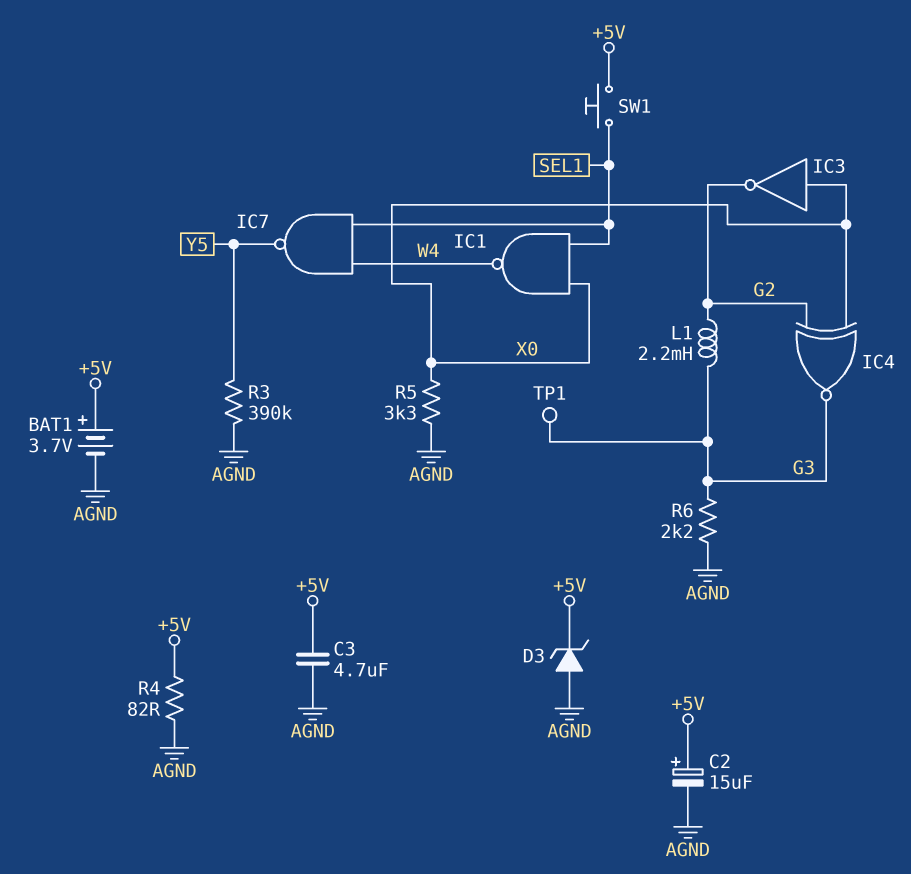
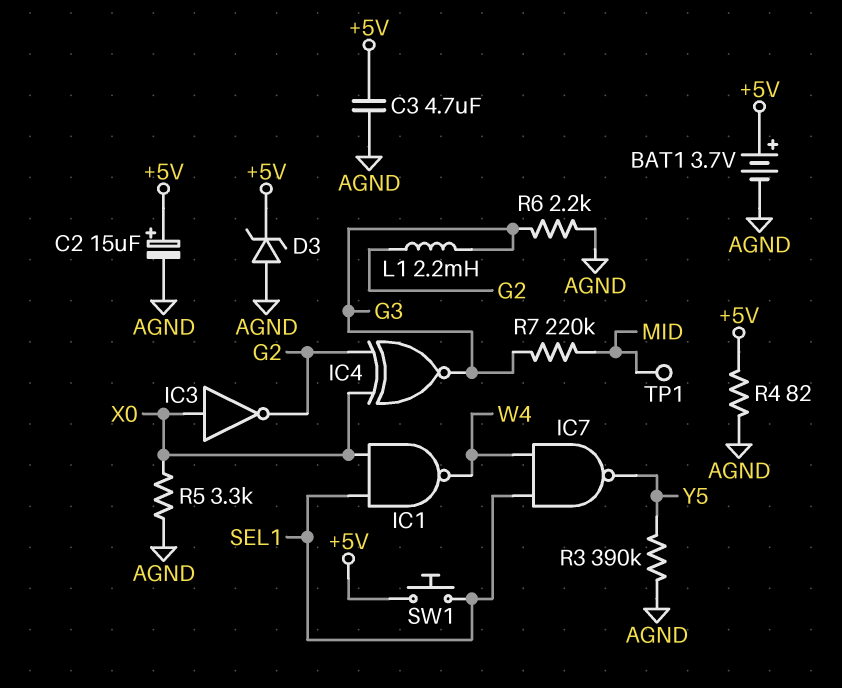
R7: none -> 220k (G3, MID)
TP1: test point (G3) -> test point (MID)

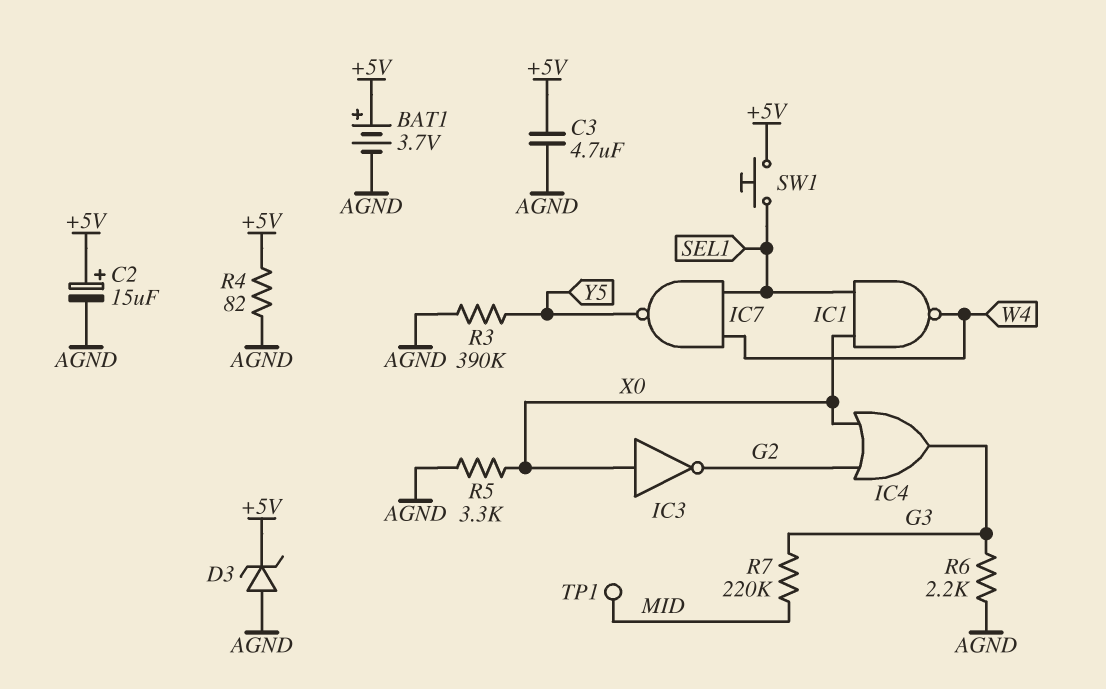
IC4: XNOR (in G2, in X0, out G3) -> OR (in G2, in X0, out G3)
L1: 2.2mH (G2, G3) -> none

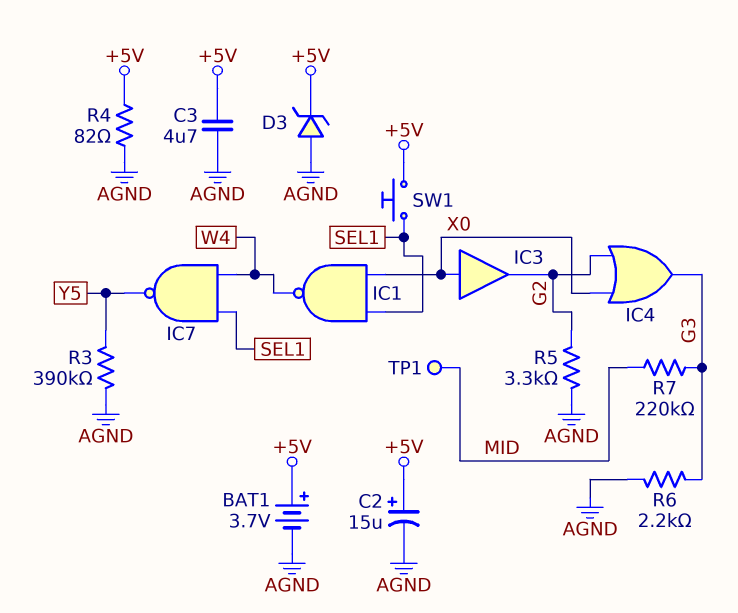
IC3: NOT (in X0, out G2) -> buffer (in X0, out G2)
R5: 3.3k (AGND, X0) -> 3.3k (AGND, G2)

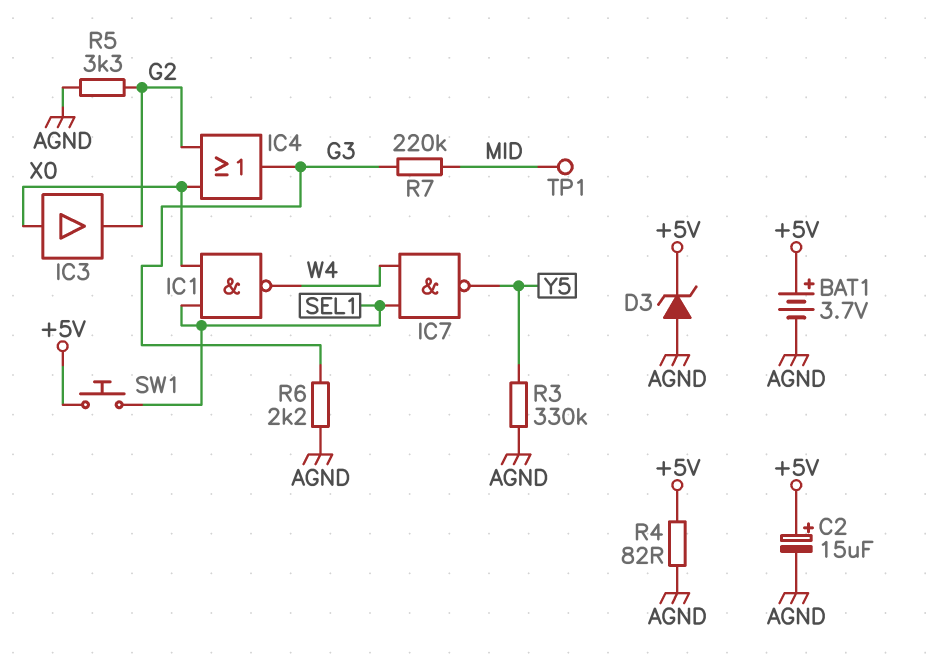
C3: 4.7uF (+5V, AGND) -> none
R3: 390k (AGND, Y5) -> 330k (AGND, Y5)

